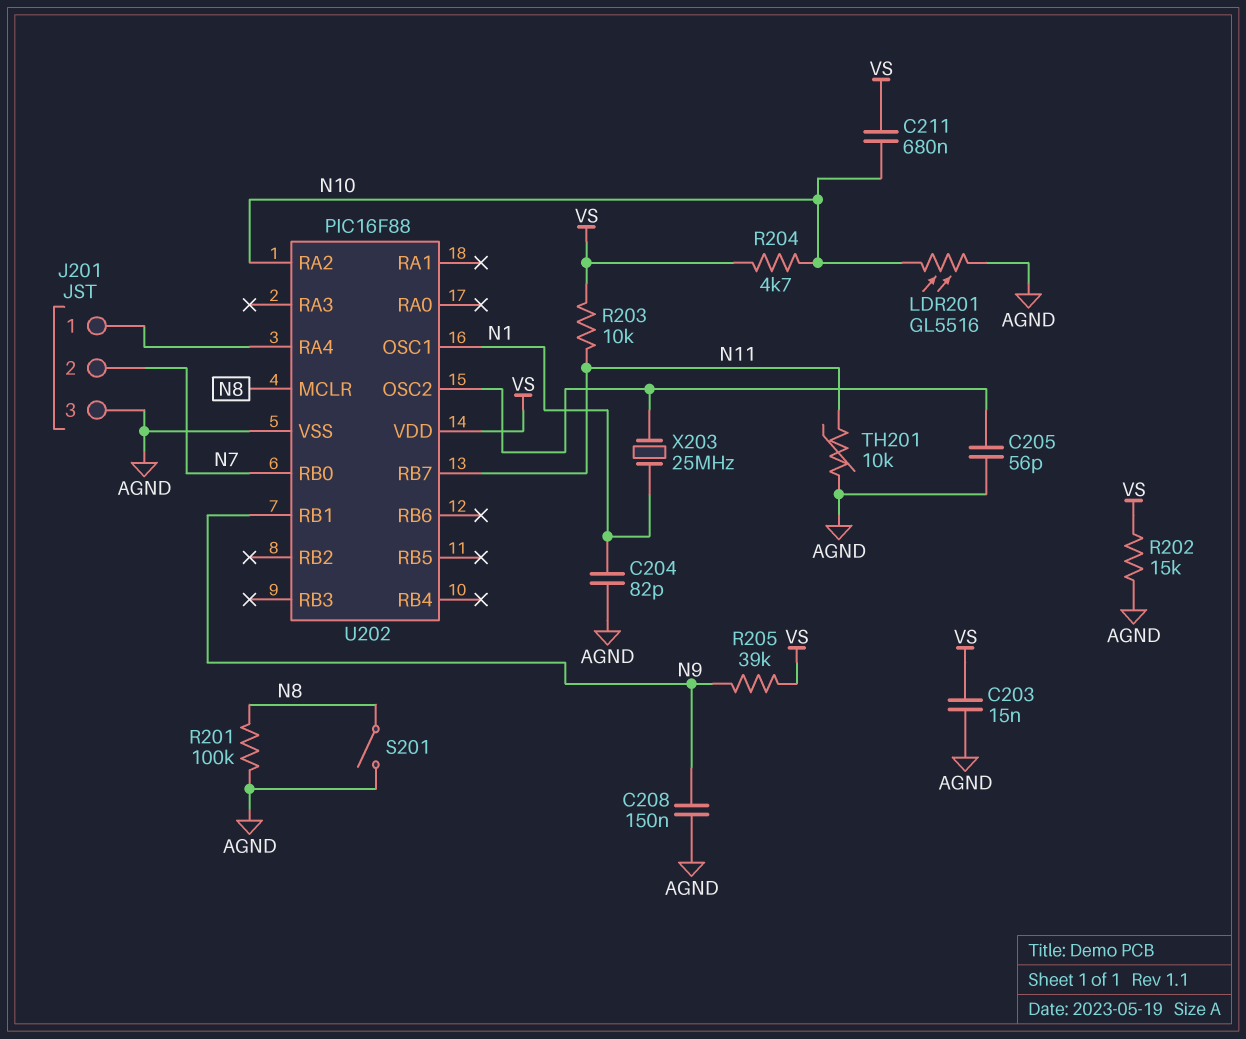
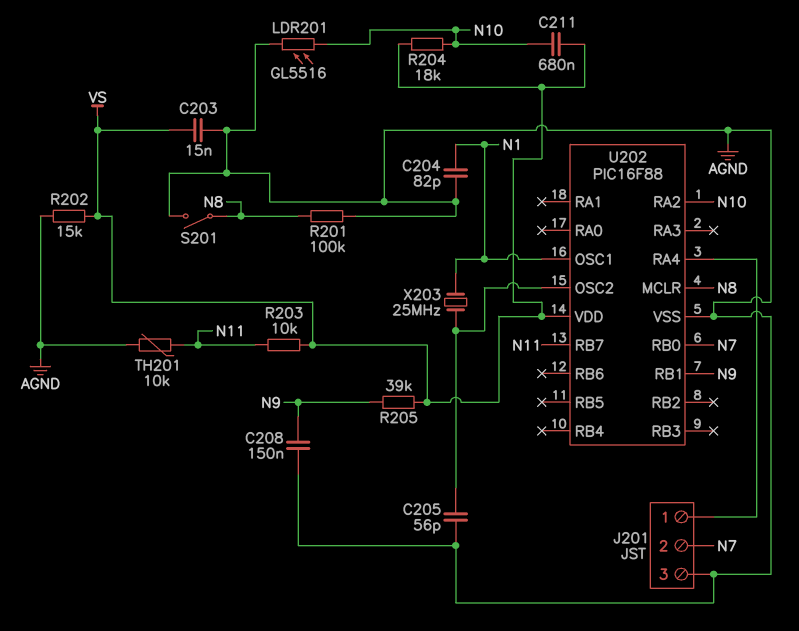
R204: 4.7k (N10, VS) -> 18k (N10, VS)

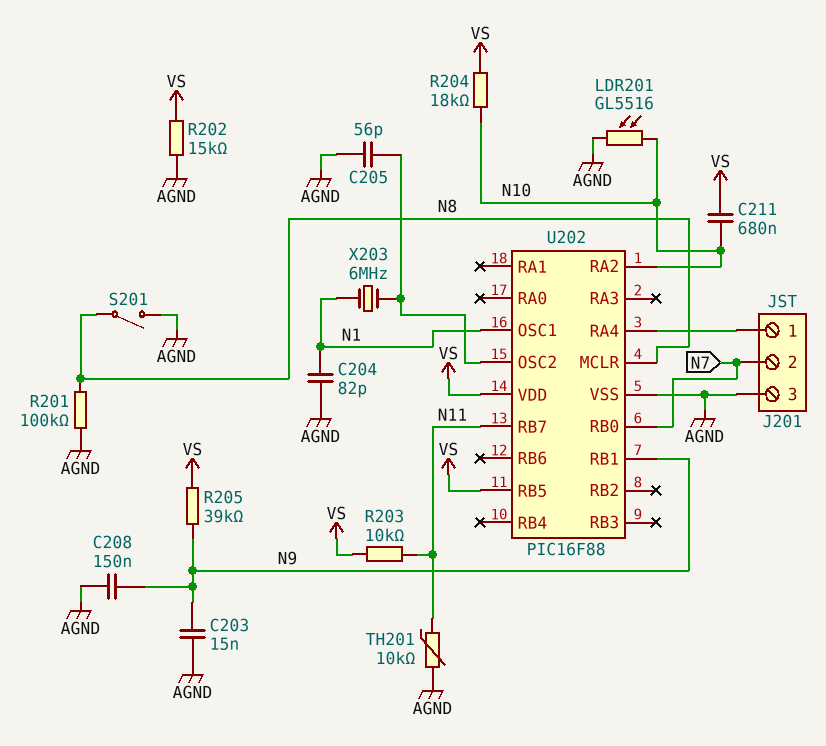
C203: 15nF (AGND, VS) -> 15nF (AGND, N9)
U202 pin RB5: none -> VS
X203: 25MHz (N1, U202/OSC2) -> 6MHz (N1, U202/OSC2)

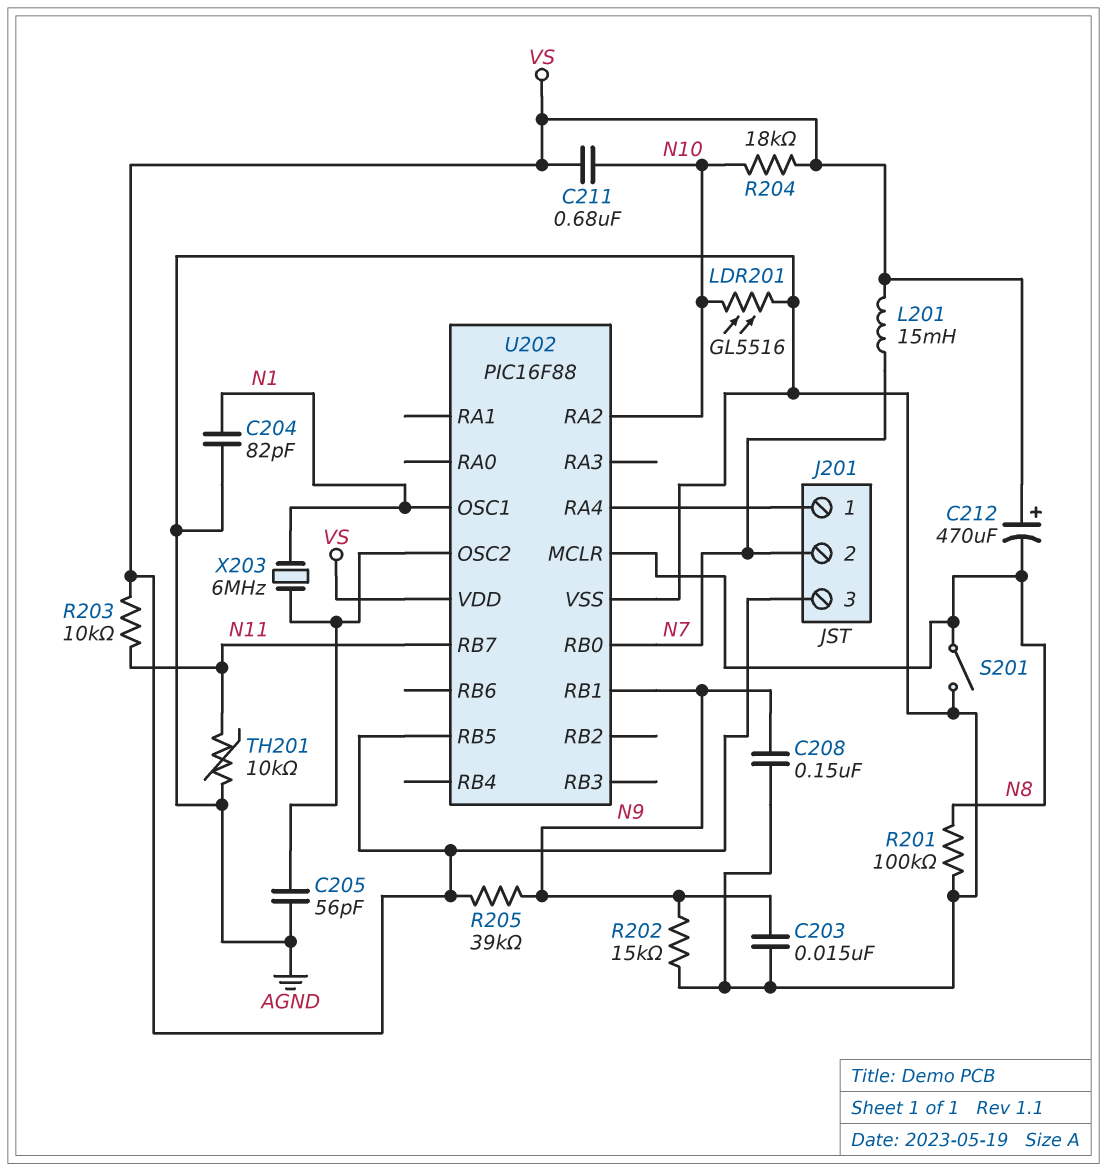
C212: none -> 470uF (plus VS, minus N8)
J201 pin 3: AGND -> VS
L201: none -> 15mH (N7, VS)
R202: 15k (AGND, VS) -> 15k (AGND, N9)

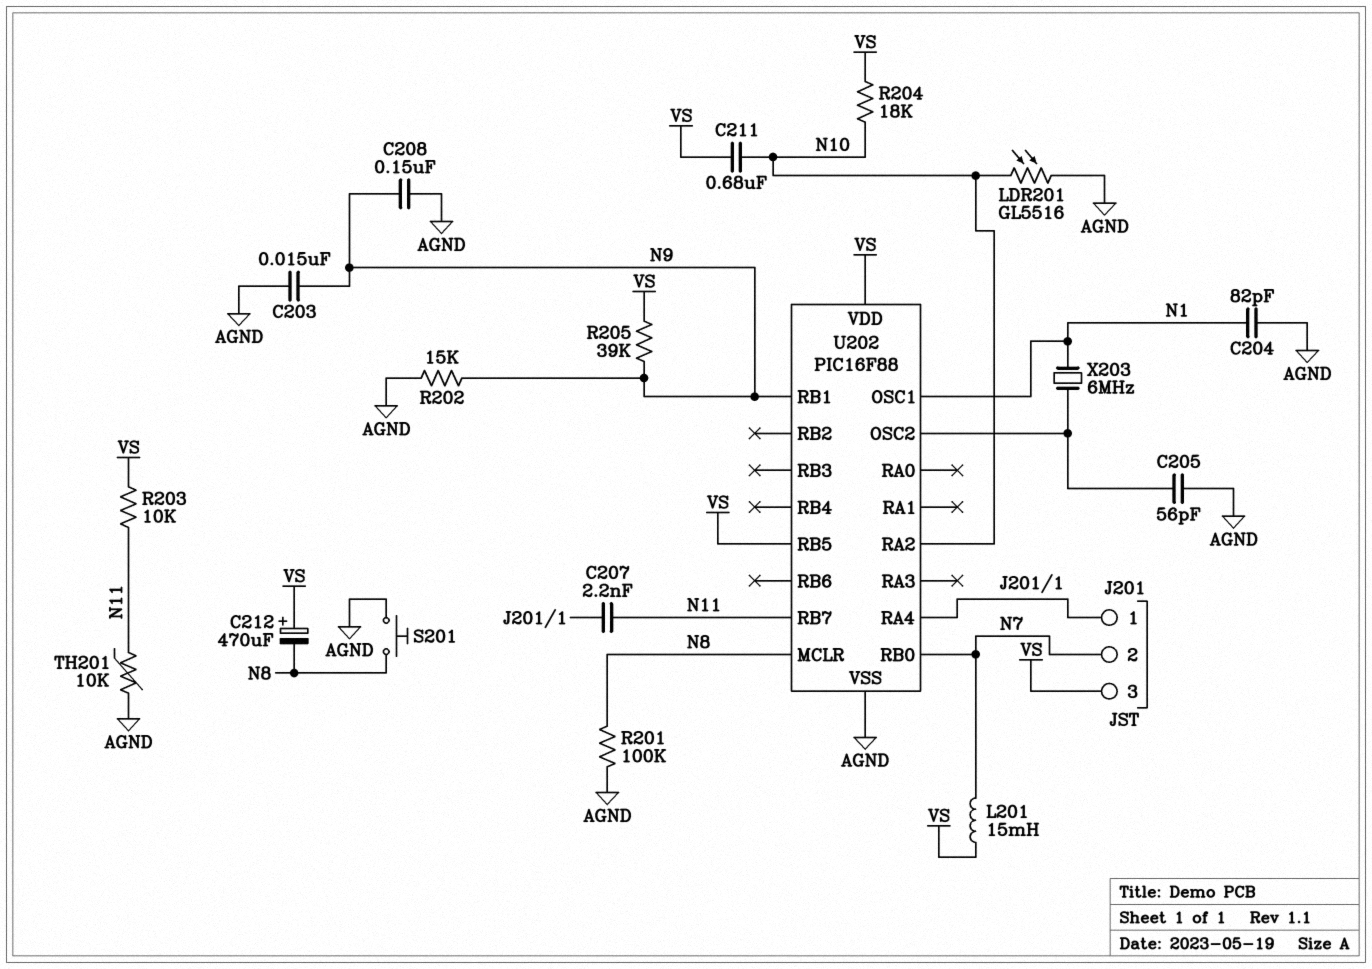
C207: none -> 2.2nF (J201/1, N11)
S201: switch (AGND, N8) -> button (AGND, N8)

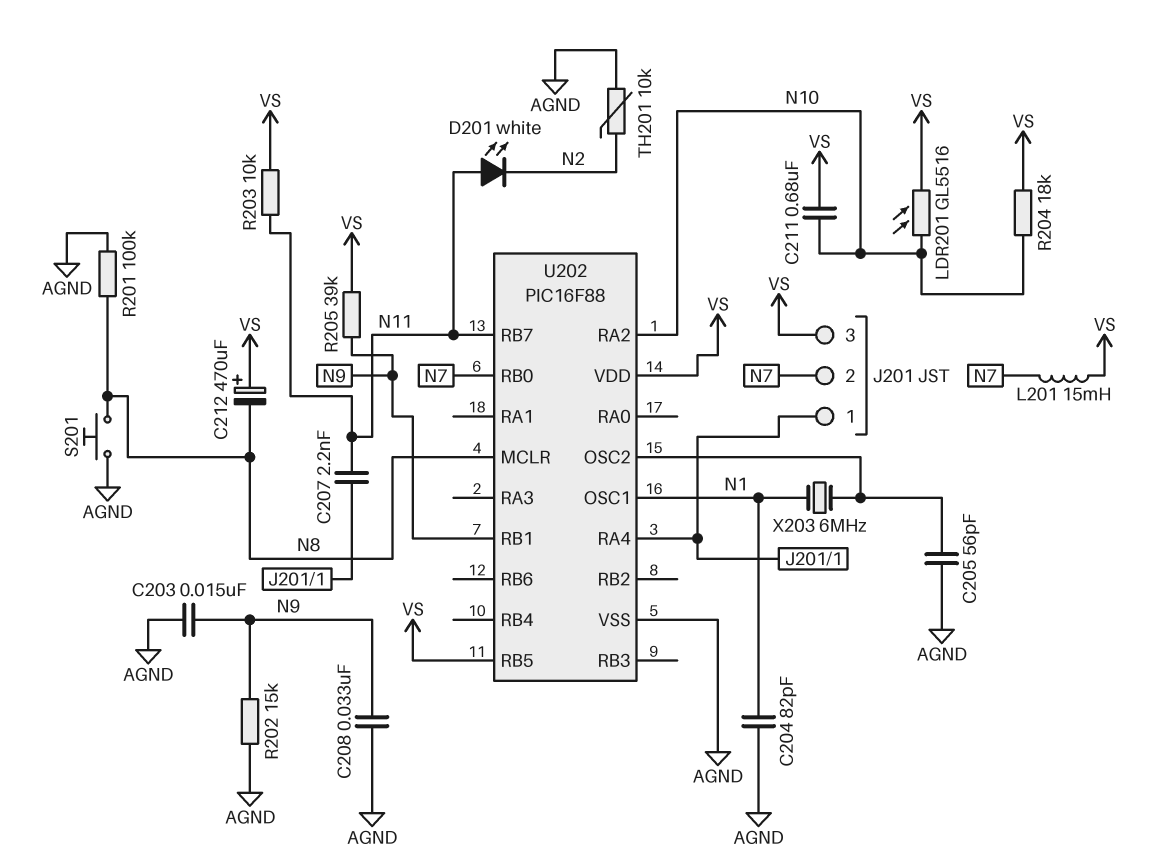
C208: 150nF (AGND, N9) -> 33nF (AGND, N9)
D201: none -> LED white (A N11, K N2)
LDR201: GL5516 (AGND, N10) -> GL5516 (N10, VS)
TH201: 10k (AGND, N11) -> 10k (AGND, N2)

